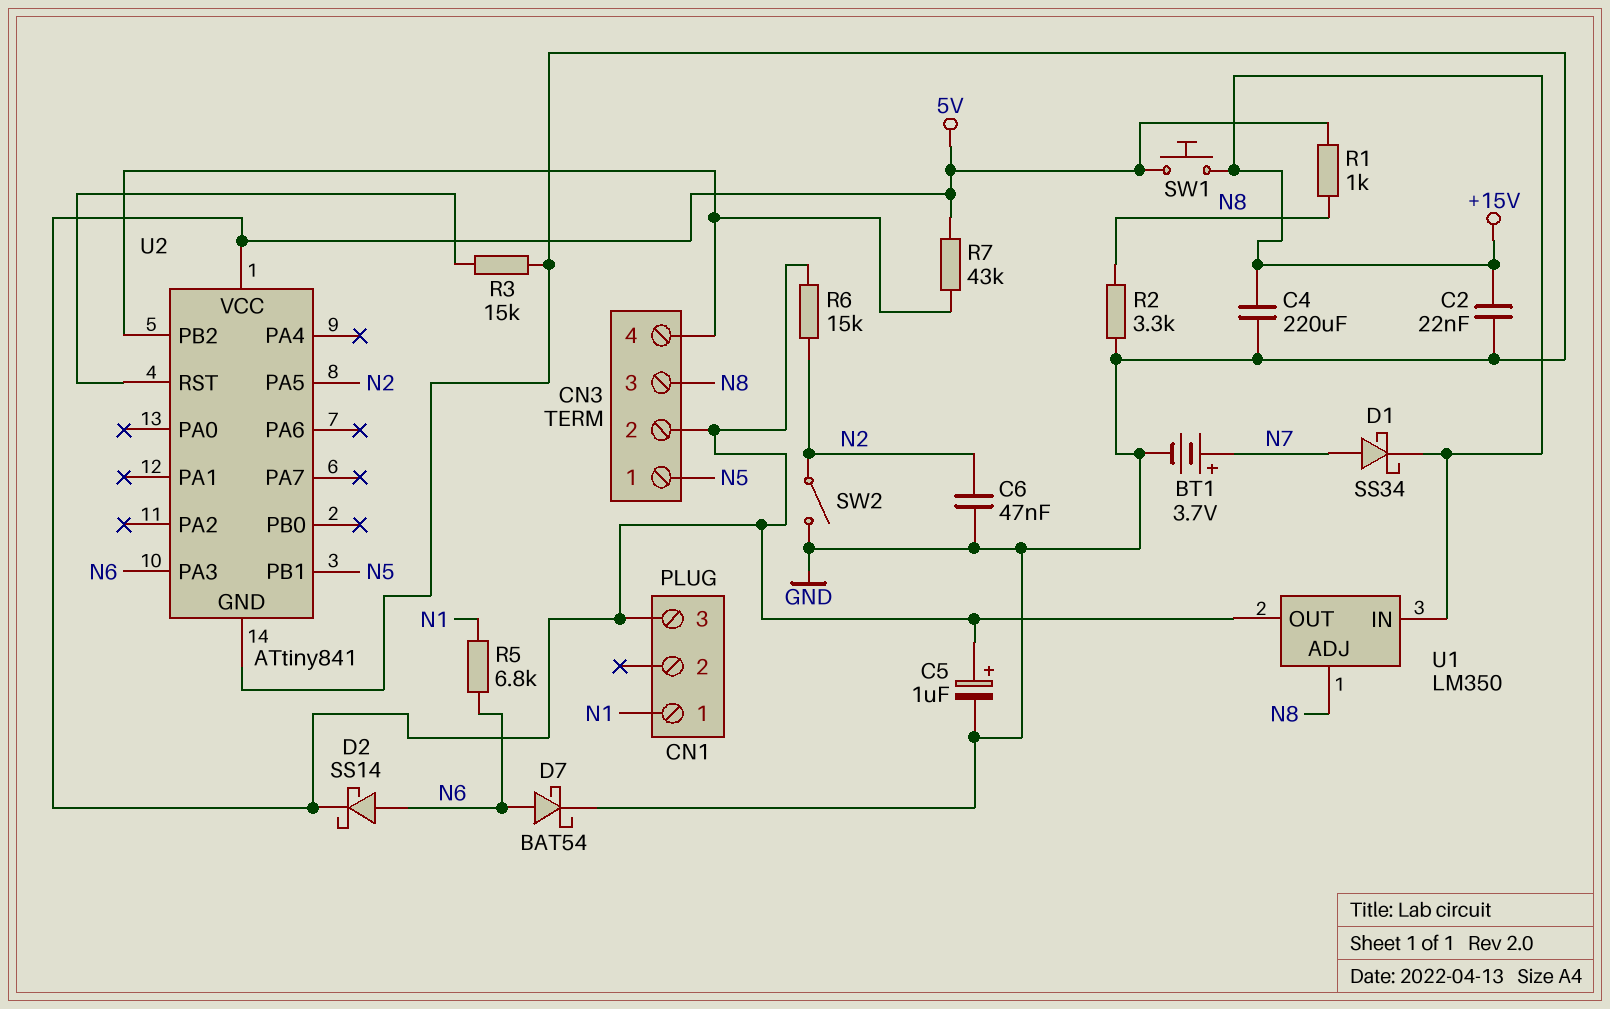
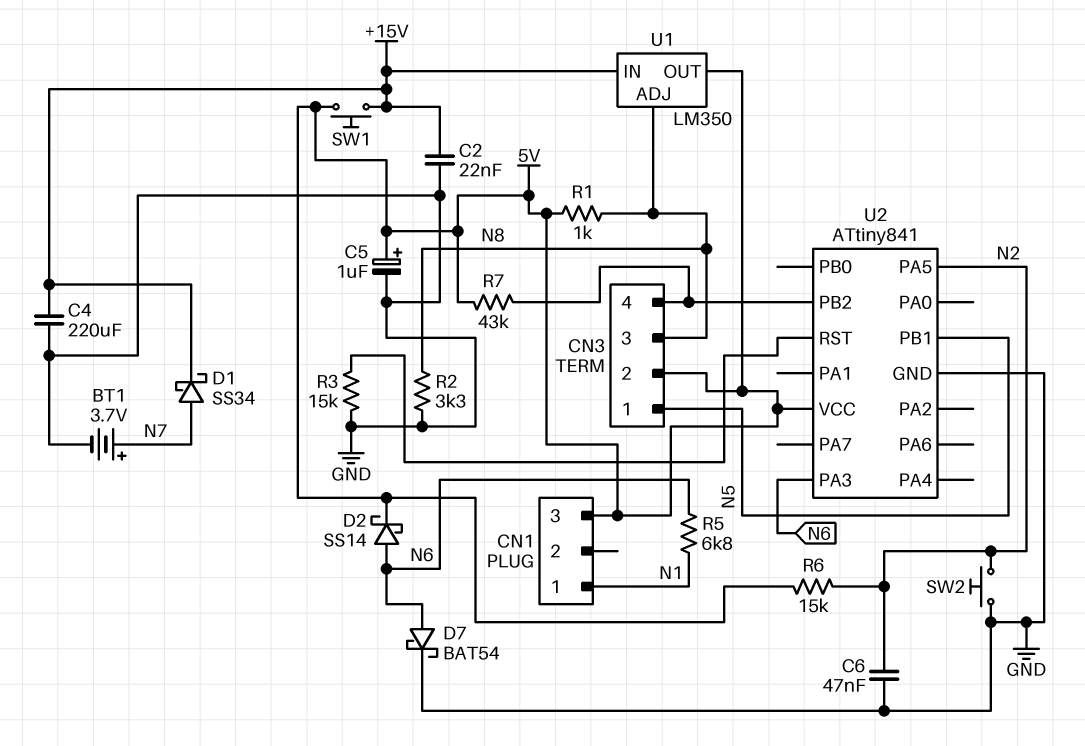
SW2: switch (GND, N2) -> button (GND, N2)

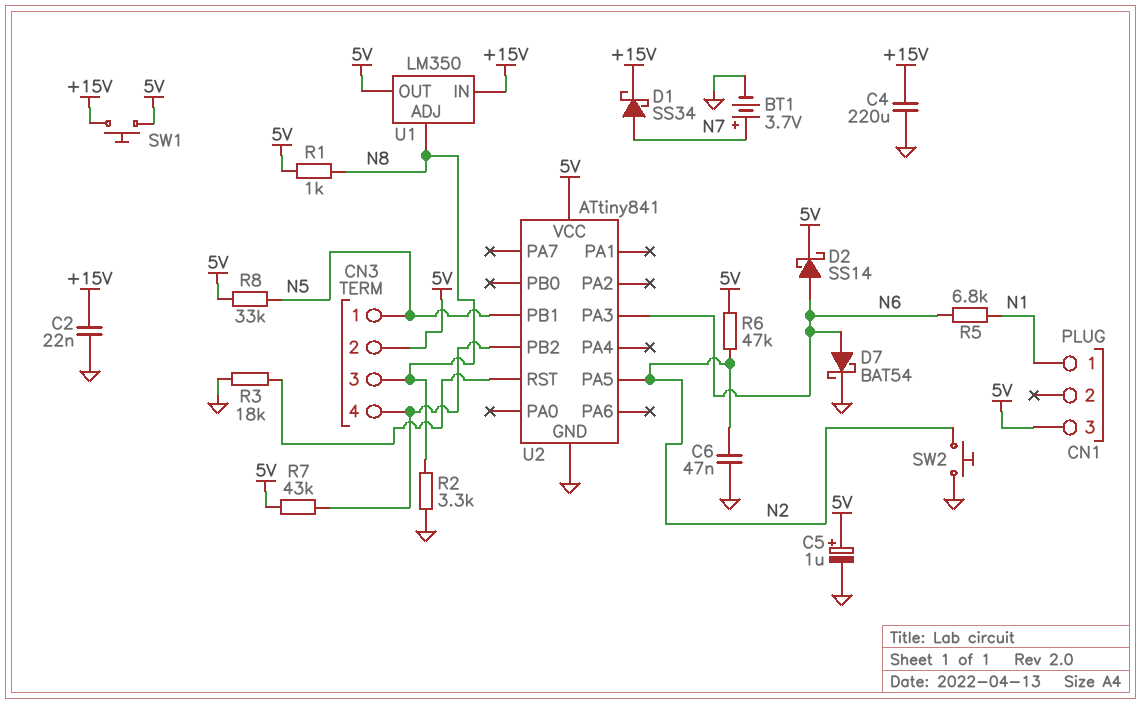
R3: 15k (GND, U2/RST) -> 18k (GND, U2/RST)
R6: 15k (5V, N2) -> 47k (5V, N2)
R8: none -> 33k (5V, N5)

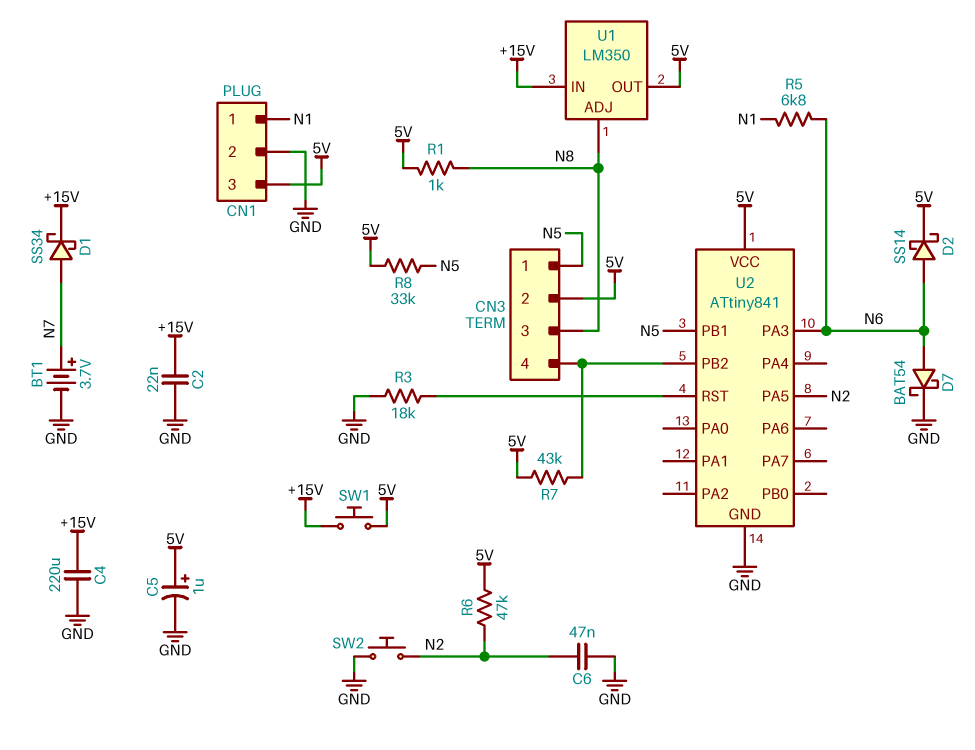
CN1 pin 2: none -> GND
R2: 3.3k (GND, N8) -> none

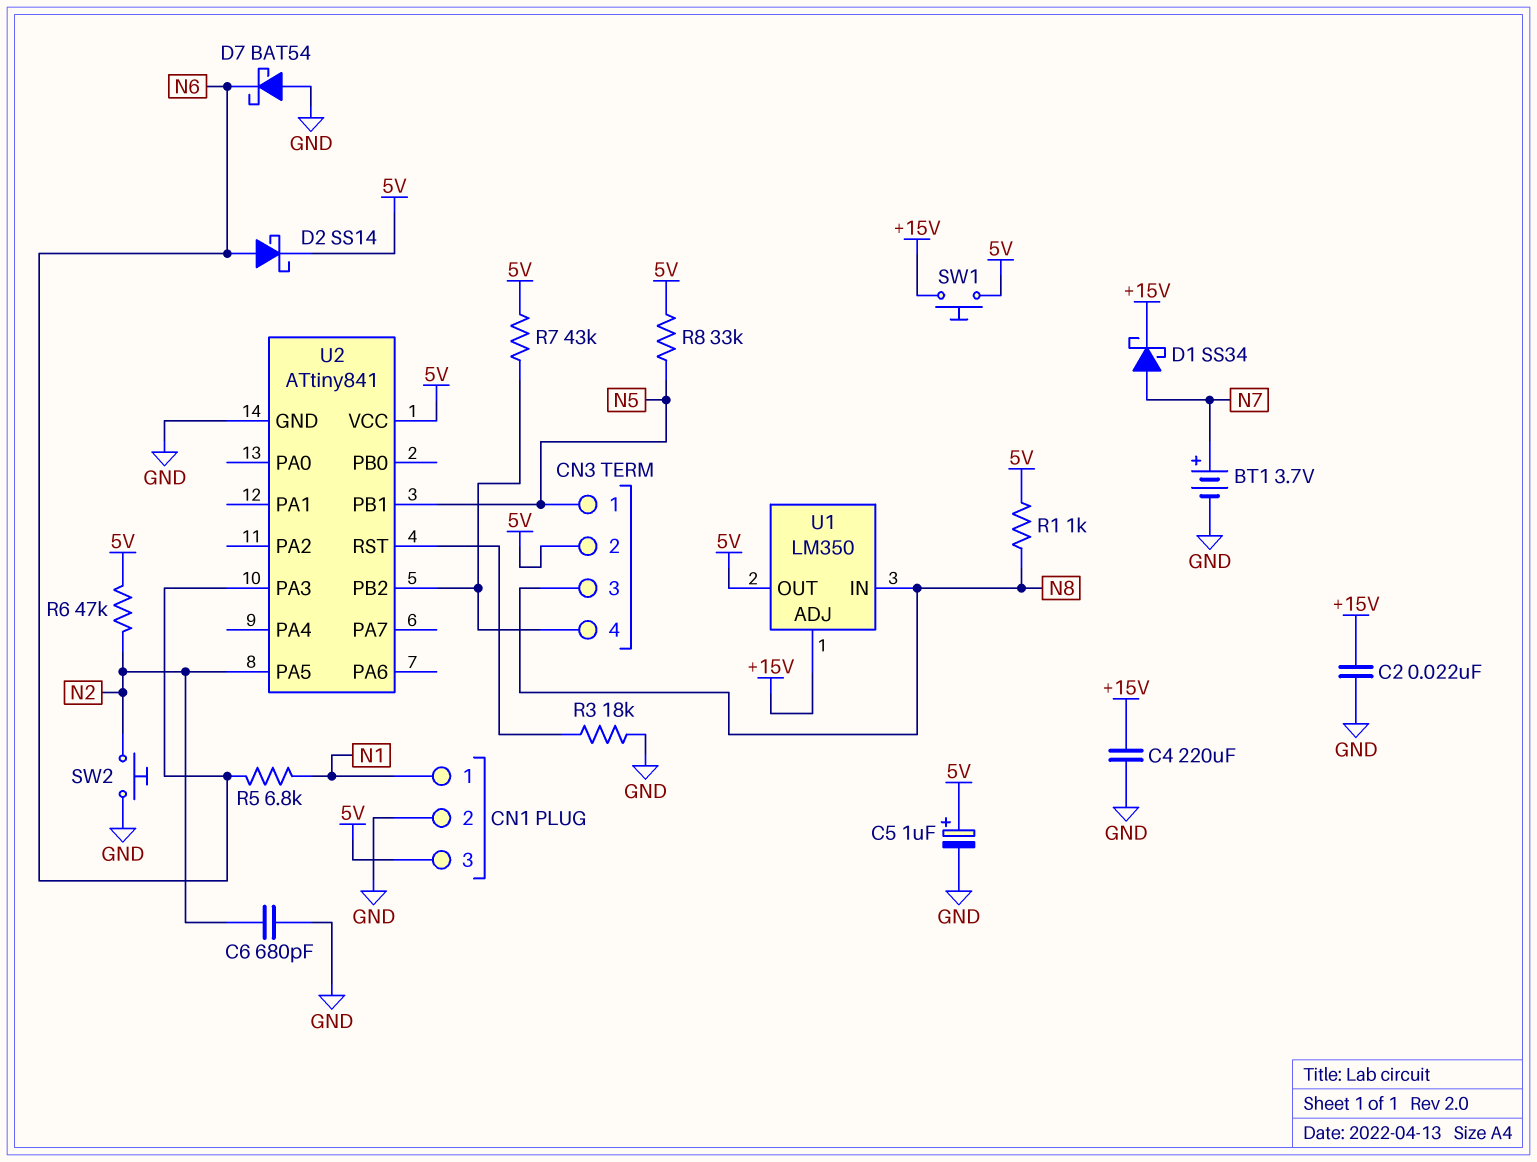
C6: 47nF (GND, N2) -> 680pF (GND, N2)
D7: schottky BAT54 (A N6, K GND) -> schottky BAT54 (A GND, K N6)
U1 pin ADJ: N8 -> +15V
U1 pin IN: +15V -> N8

